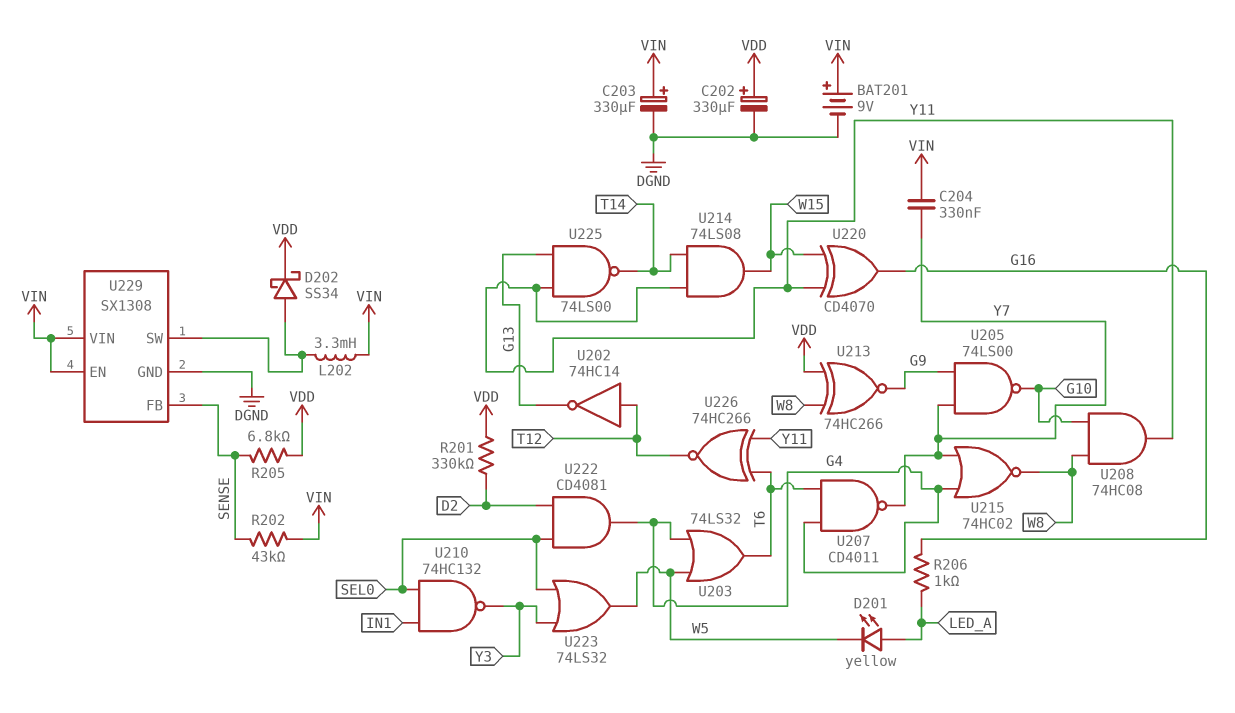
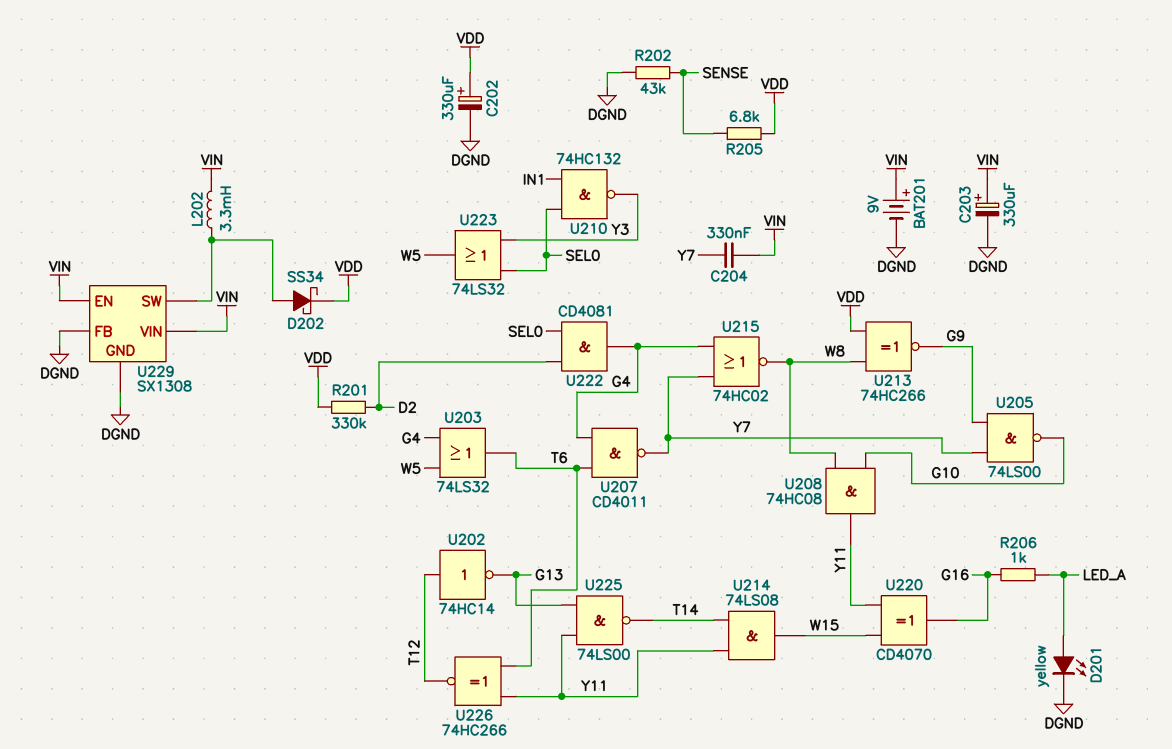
D201: LED yellow (A LED_A, K W5) -> LED yellow (A LED_A, K DGND)
R202: 43k (SENSE, VIN) -> 43k (DGND, SENSE)
U229 pin FB: SENSE -> DGND

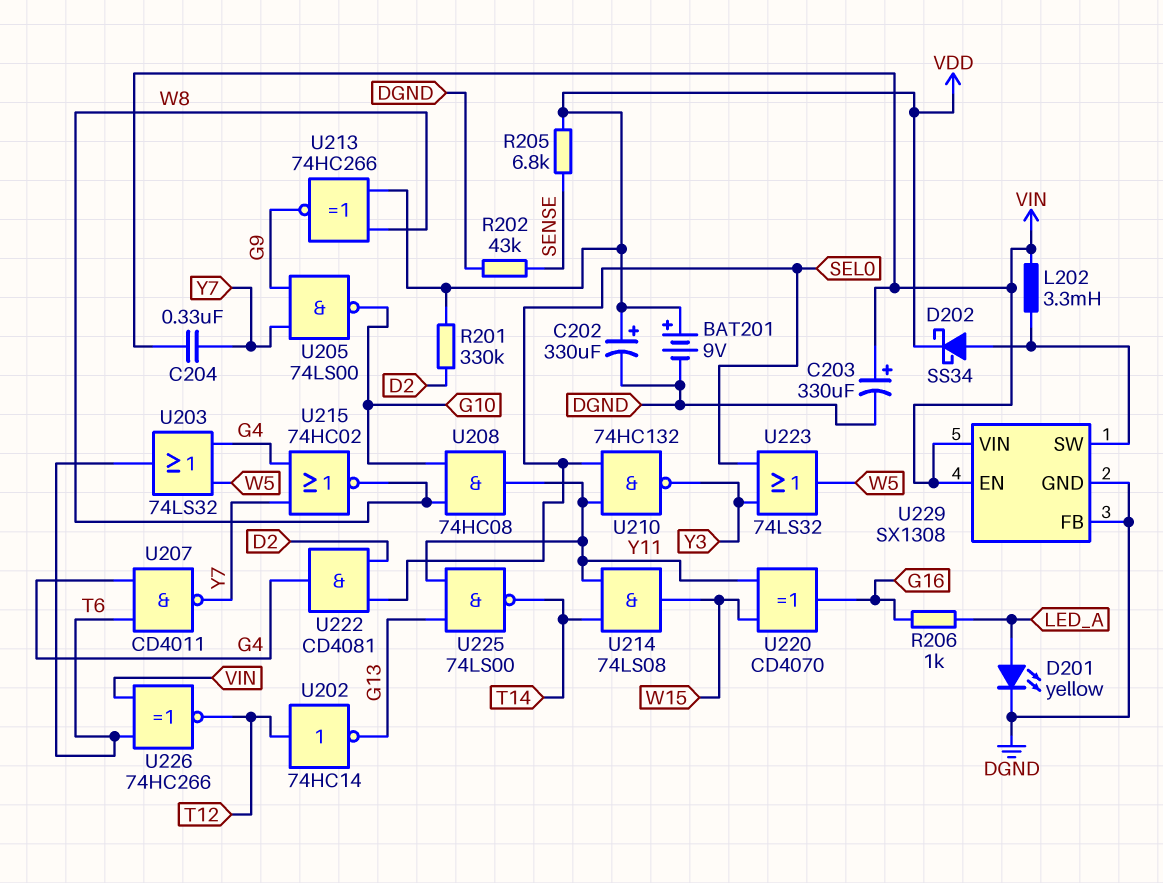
BAT201: 9V (plus VIN, minus DGND) -> 9V (plus VDD, minus DGND)
U210: NAND 74HC132 (in IN1, in SEL0, out Y3) -> NAND 74HC132 (in SEL0, in Y11, out Y3)
U226: XNOR 74HC266 (in T6, in Y11, out T12) -> XNOR 74HC266 (in T6, in VIN, out T12)

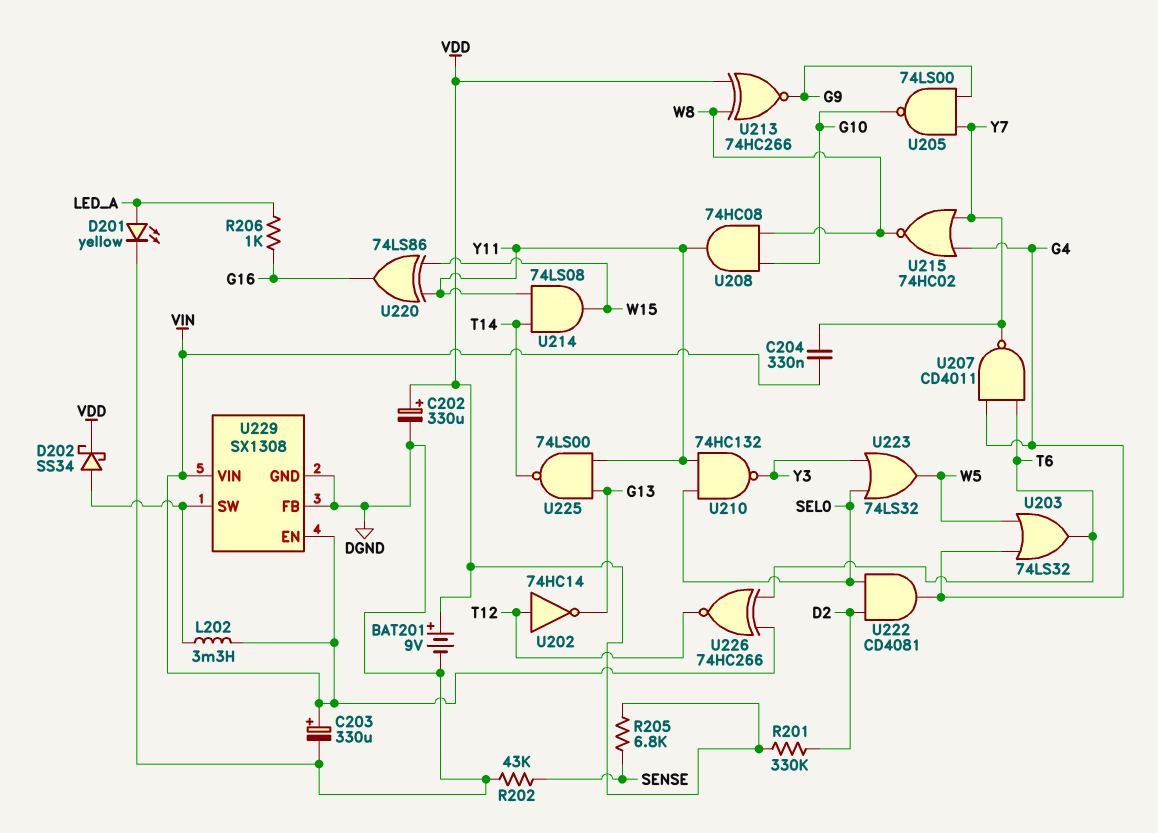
U220: XOR CD4070 (in W15, in Y11, out G16) -> XOR 74LS86 (in W15, in Y11, out G16)

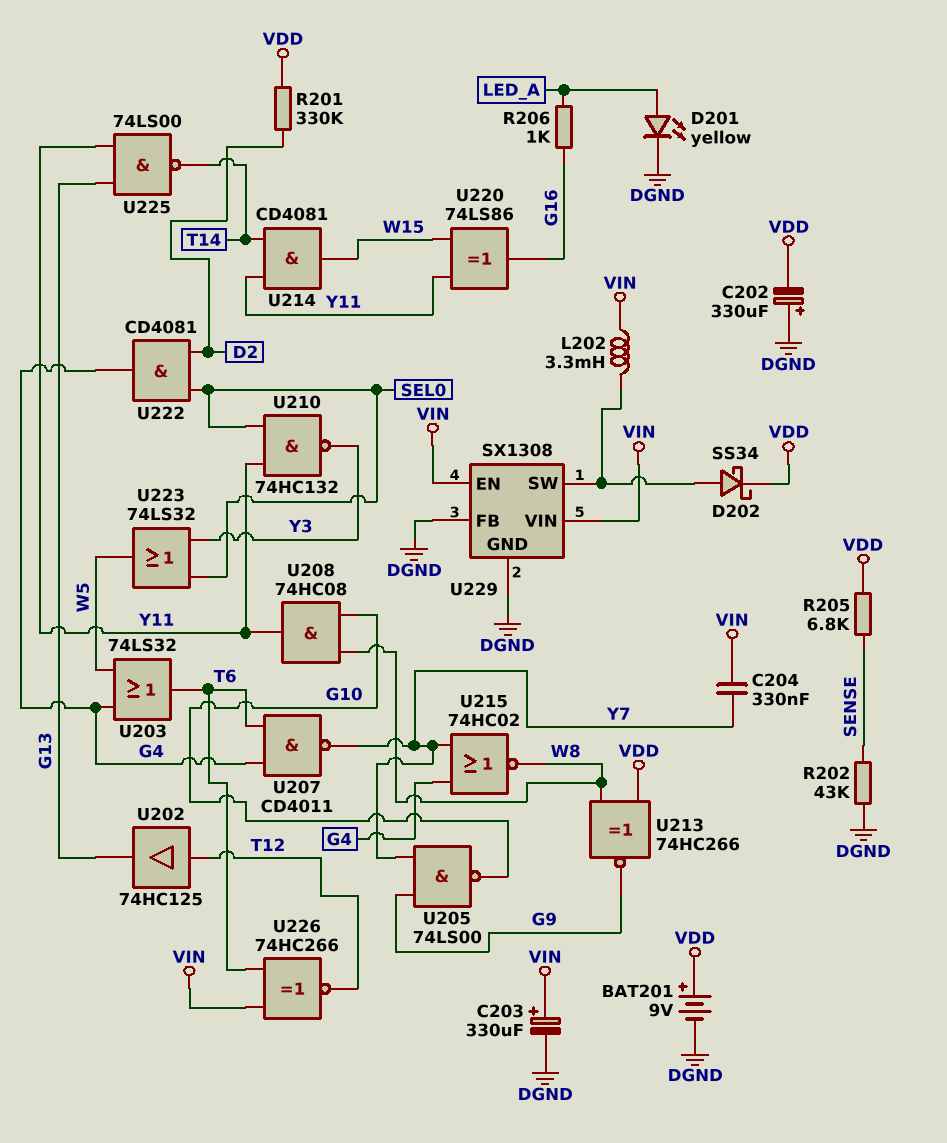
C202: 330uF (plus VDD, minus DGND) -> 330uF (plus DGND, minus VDD)
U202: NOT 74HC14 (in T12, out G13) -> buffer 74HC125 (in T12, out G13)
U214: AND 74LS08 (in T14, in Y11, out W15) -> AND CD4081 (in T14, in Y11, out W15)

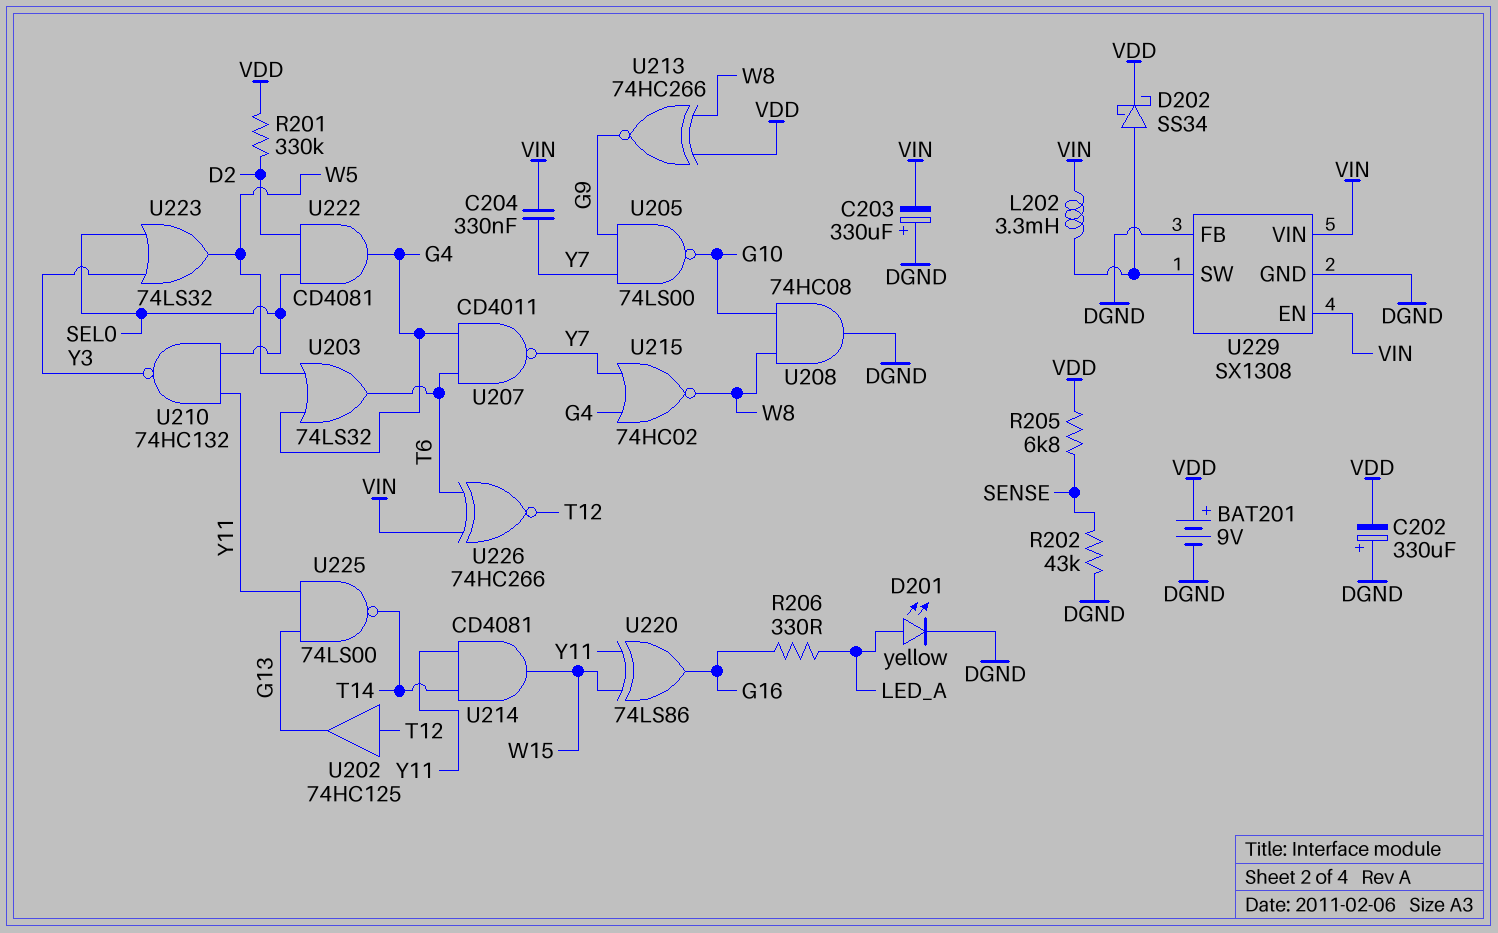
C203: 330uF (plus VIN, minus DGND) -> 330uF (plus DGND, minus VIN)
R206: 1k (G16, LED_A) -> 330 (G16, LED_A)
U208: AND 74HC08 (in G10, in W8, out Y11) -> AND 74HC08 (in G10, in W8, out DGND)

